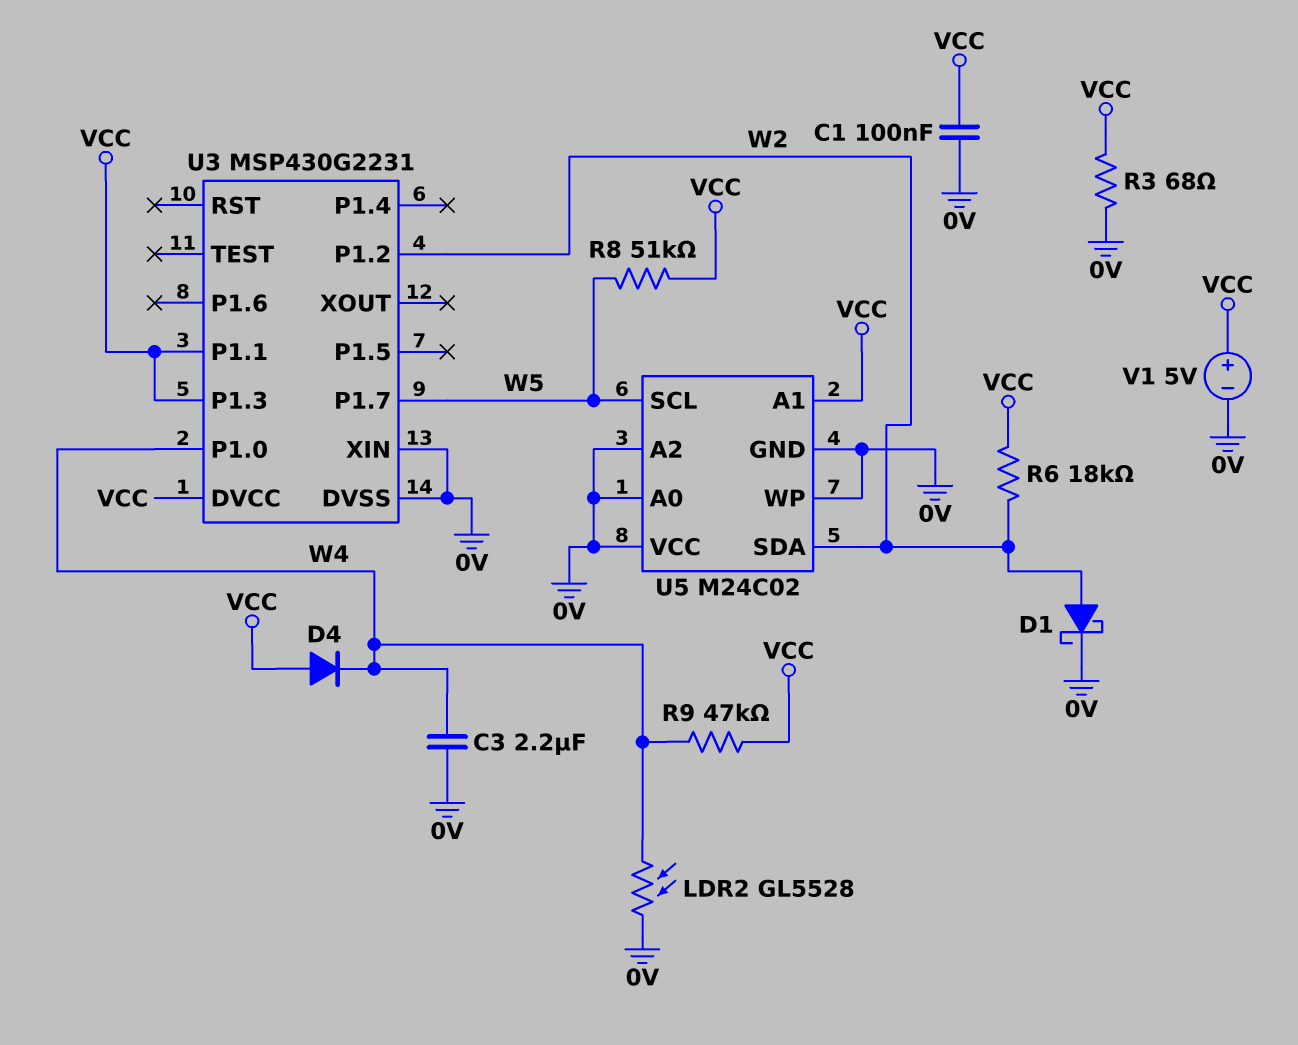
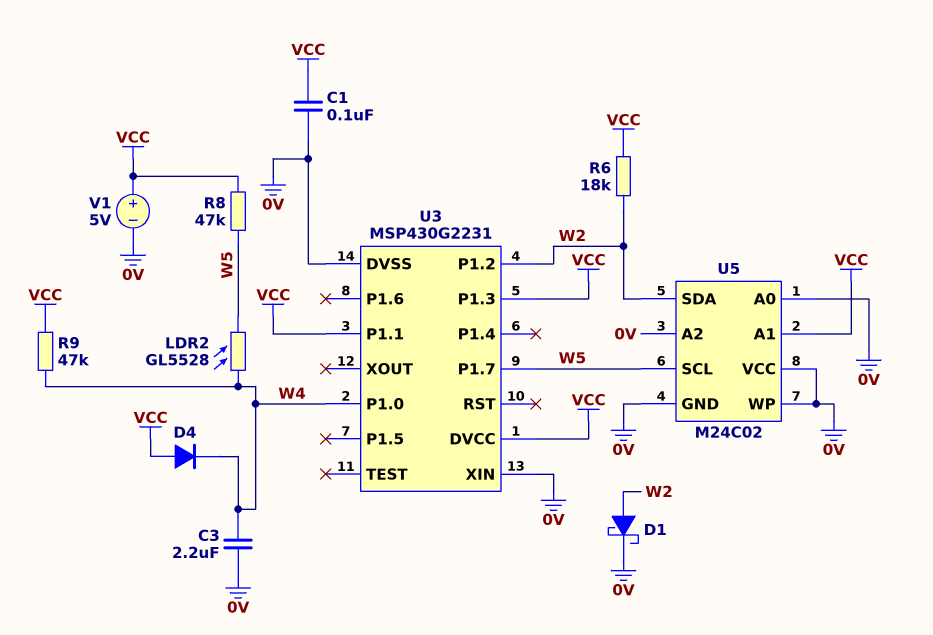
LDR2: GL5528 (0V, W4) -> GL5528 (W4, W5)
R3: 68 (0V, VCC) -> none
R8: 51k (VCC, W5) -> 47k (VCC, W5)

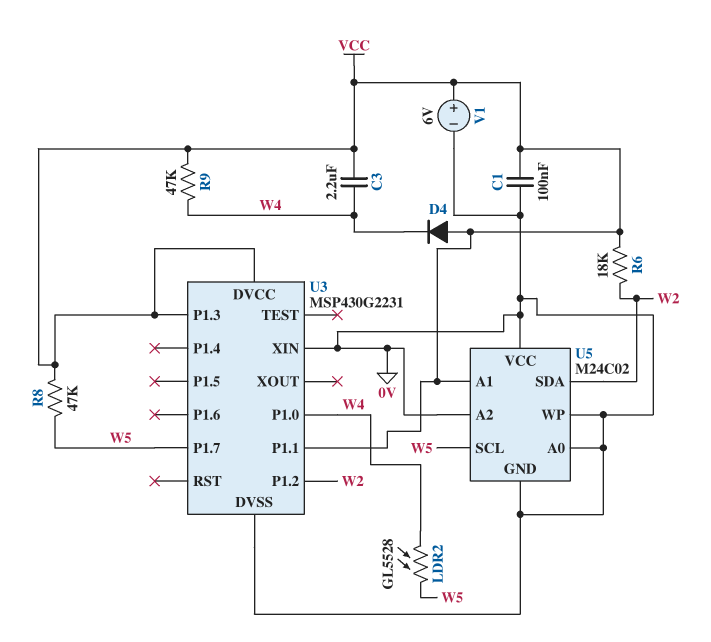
C3: 2.2uF (0V, W4) -> 2.2uF (VCC, W4)
D1: schottky (A W2, K 0V) -> none
V1: 5V (plus VCC, minus 0V) -> 6V (plus VCC, minus 0V)

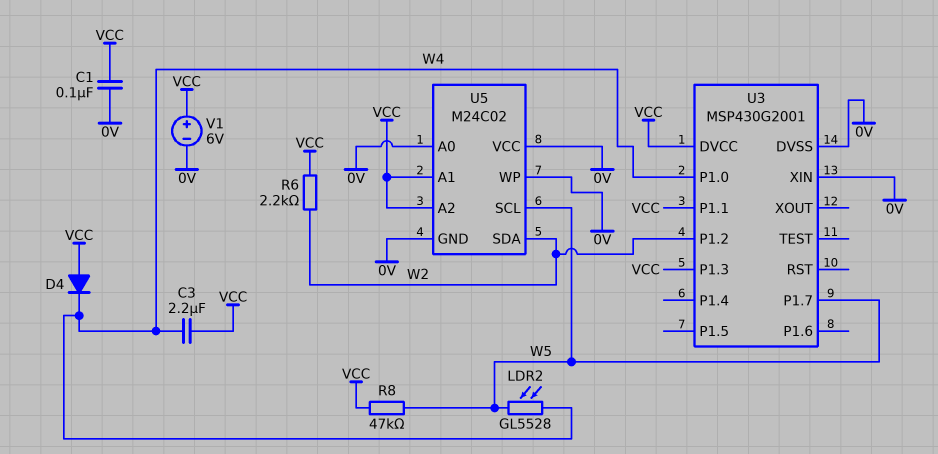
R6: 18k (VCC, W2) -> 2.2k (VCC, W2)
R9: 47k (VCC, W4) -> none
U3: MSP430G2231 -> MSP430G2001
U5 pin A2: 0V -> VCC

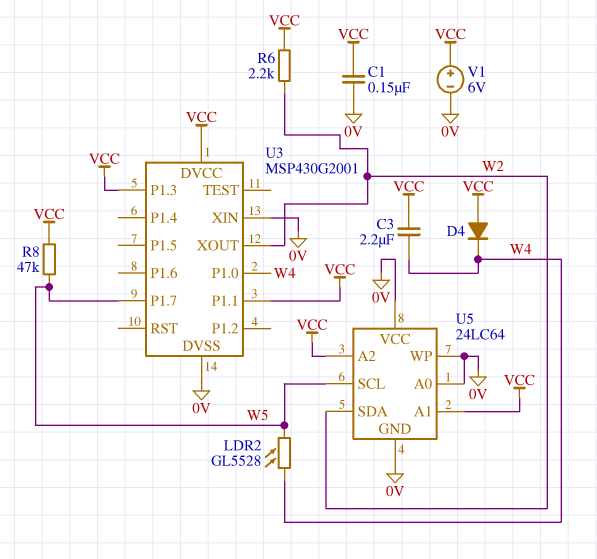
C1: 100nF (0V, VCC) -> 150nF (0V, VCC)
U3 pin P1.2: W2 -> none
U3 pin XOUT: none -> W2
U5: M24C02 -> 24LC64

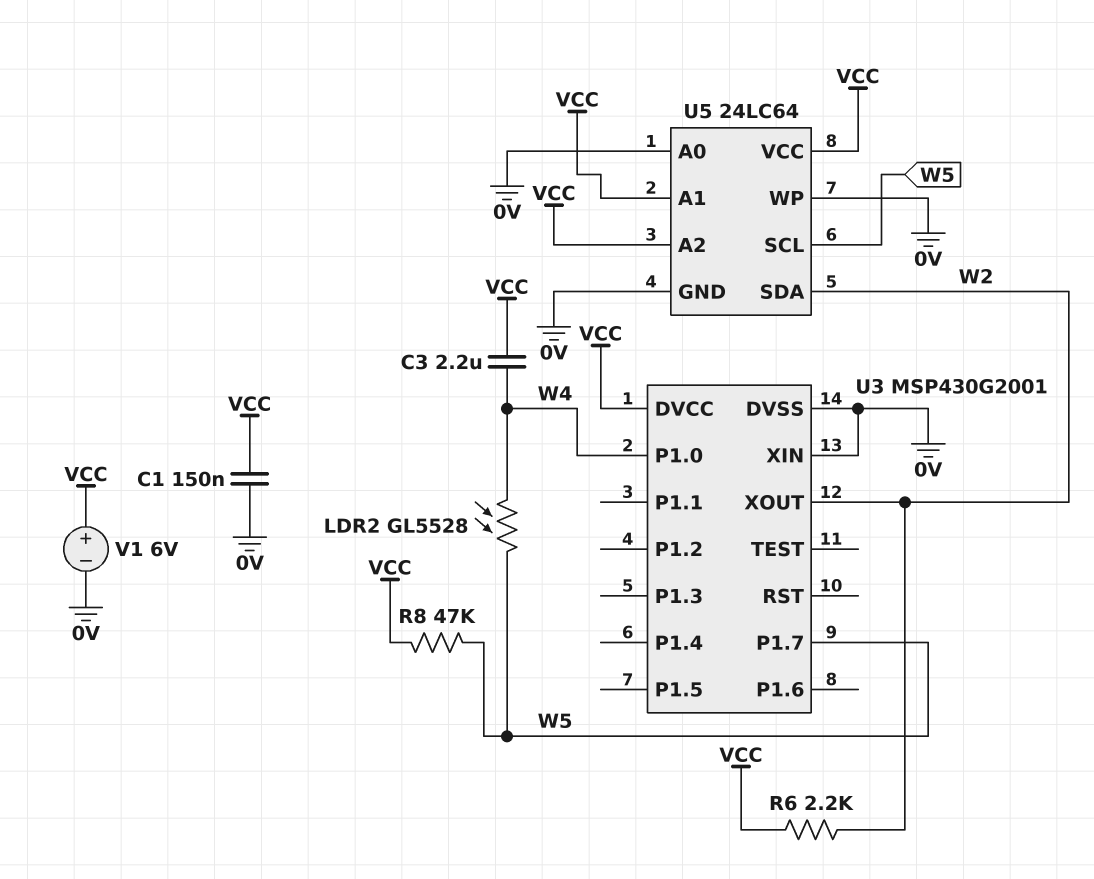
D4: diode (A VCC, K W4) -> none
U3 pin P1.1: VCC -> none
U3 pin P1.3: VCC -> none
U5 pin VCC: 0V -> VCC

